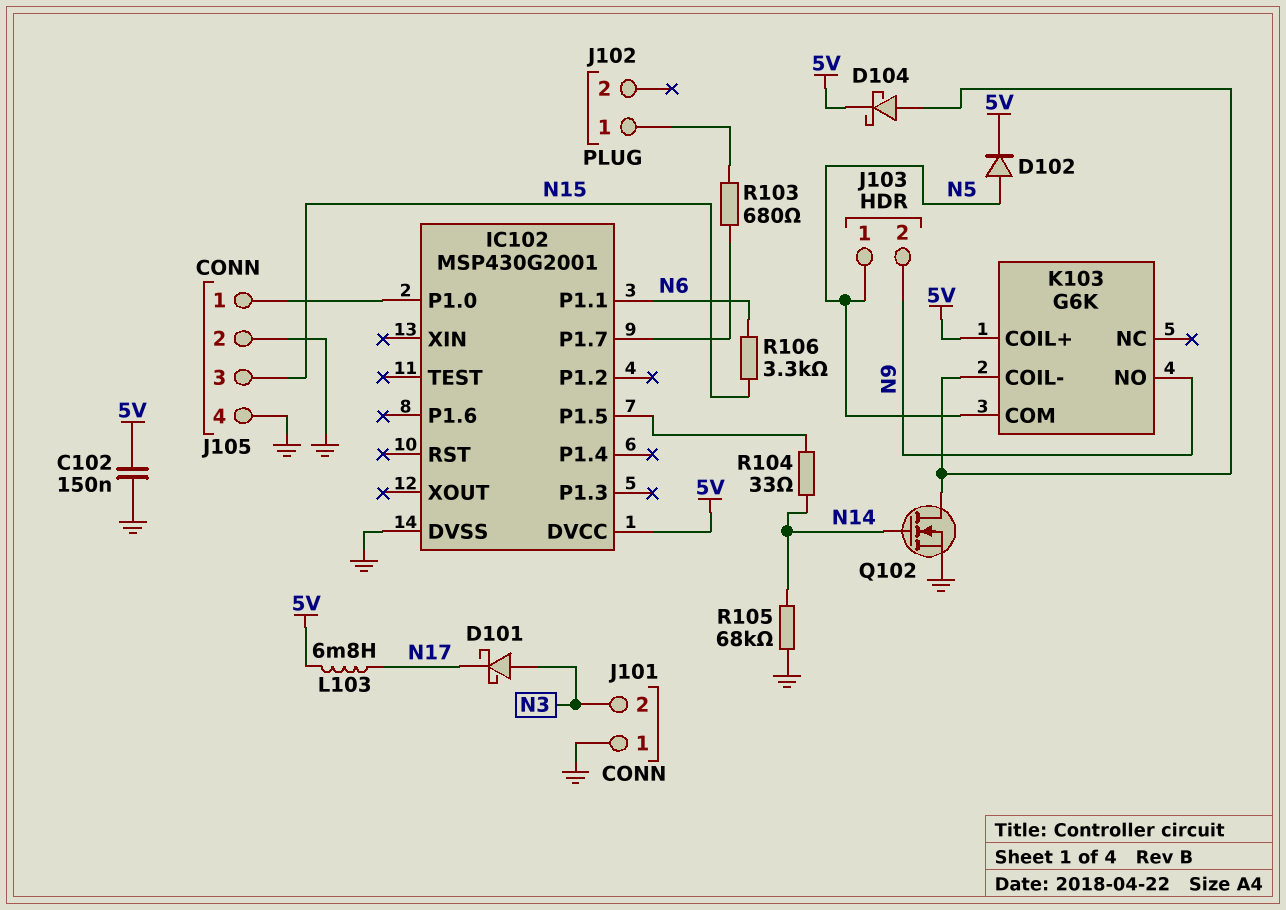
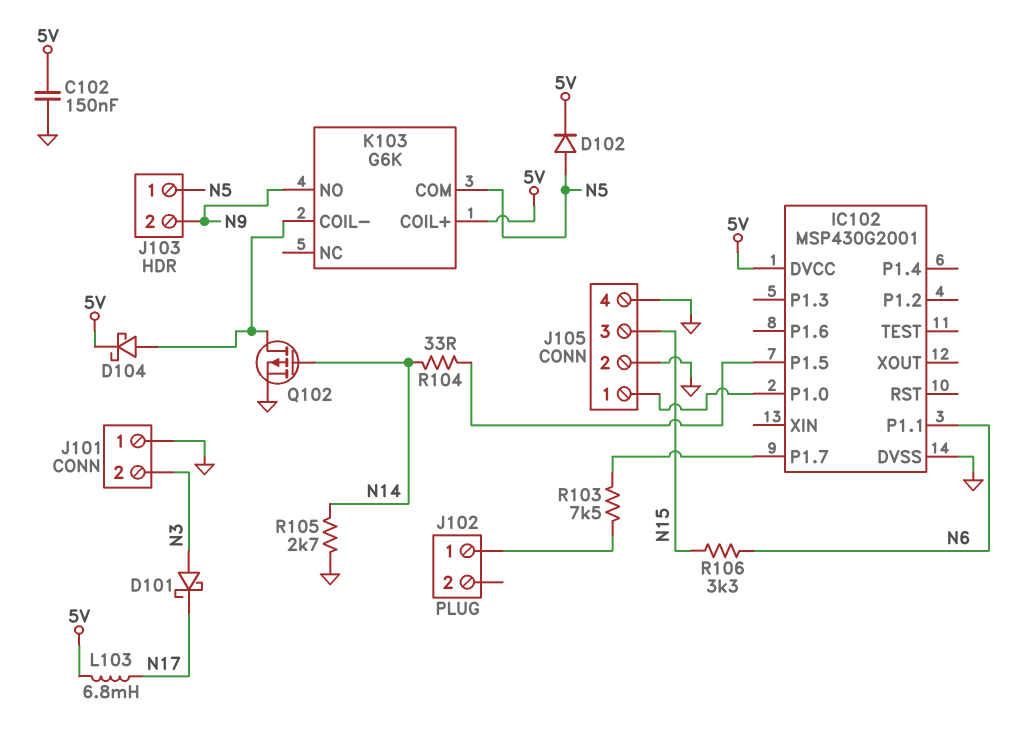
Q102: NMOS (G N14, D K103/COIL-, S GND) -> PMOS (G N14, D K103/COIL-, S GND)
R103: 680 (IC102/P1.7, J102/1) -> 7.5k (IC102/P1.7, J102/1)
R105: 68k (GND, N14) -> 2.7k (GND, N14)

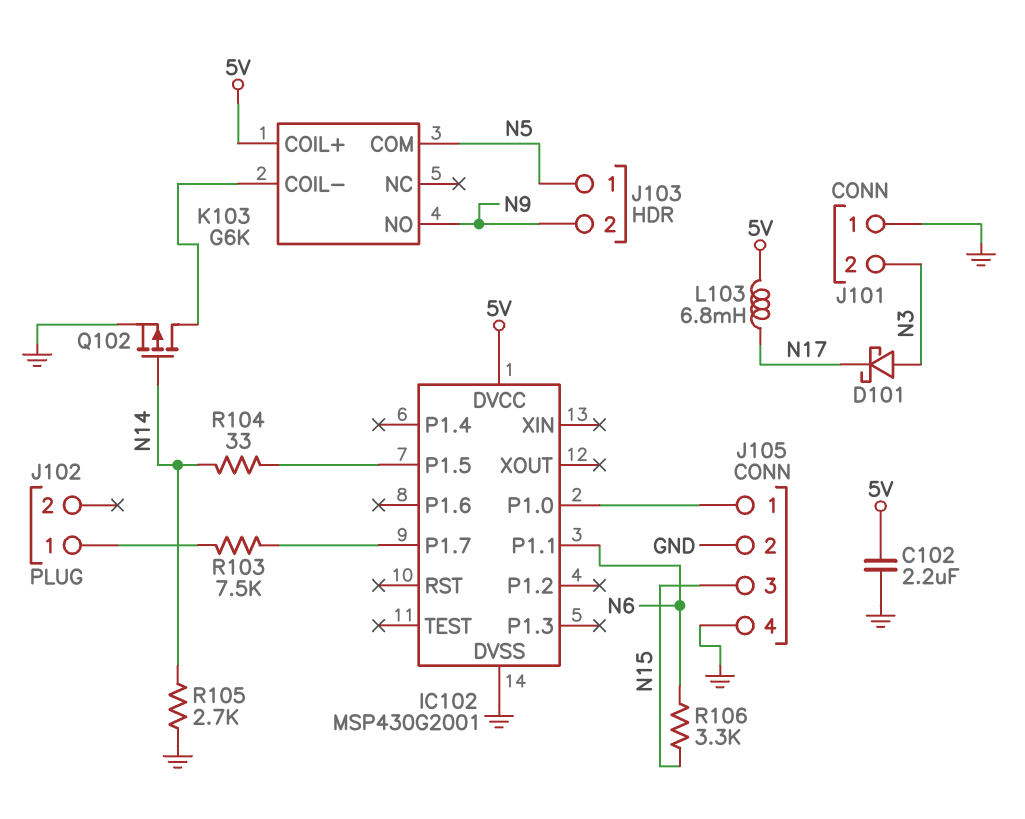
C102: 150nF (5V, GND) -> 2.2uF (5V, GND)
D102: diode (A N5, K 5V) -> none
D104: schottky (A K103/COIL-, K 5V) -> none

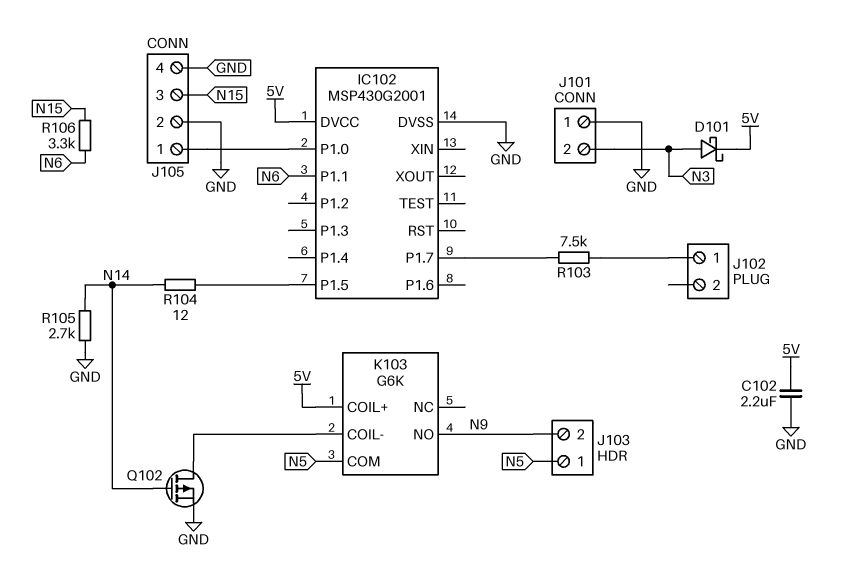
D101: schottky (A N3, K N17) -> schottky (A N3, K 5V)
L103: 6.8mH (5V, N17) -> none
R104: 33 (IC102/P1.5, N14) -> 12 (IC102/P1.5, N14)

